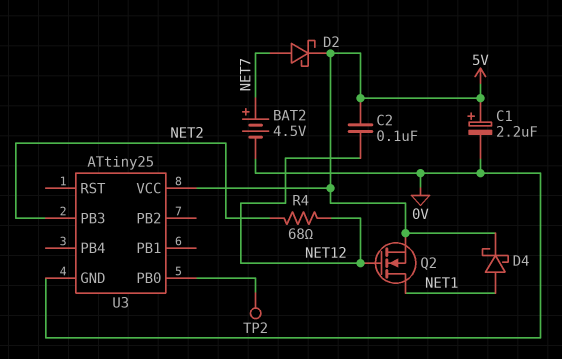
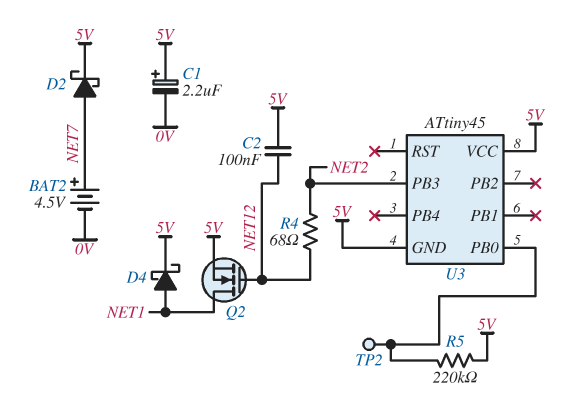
R5: none -> 220k (5V, U3/PB0)
U3: ATtiny25 -> ATtiny45
U3 pin GND: 0V -> 5V

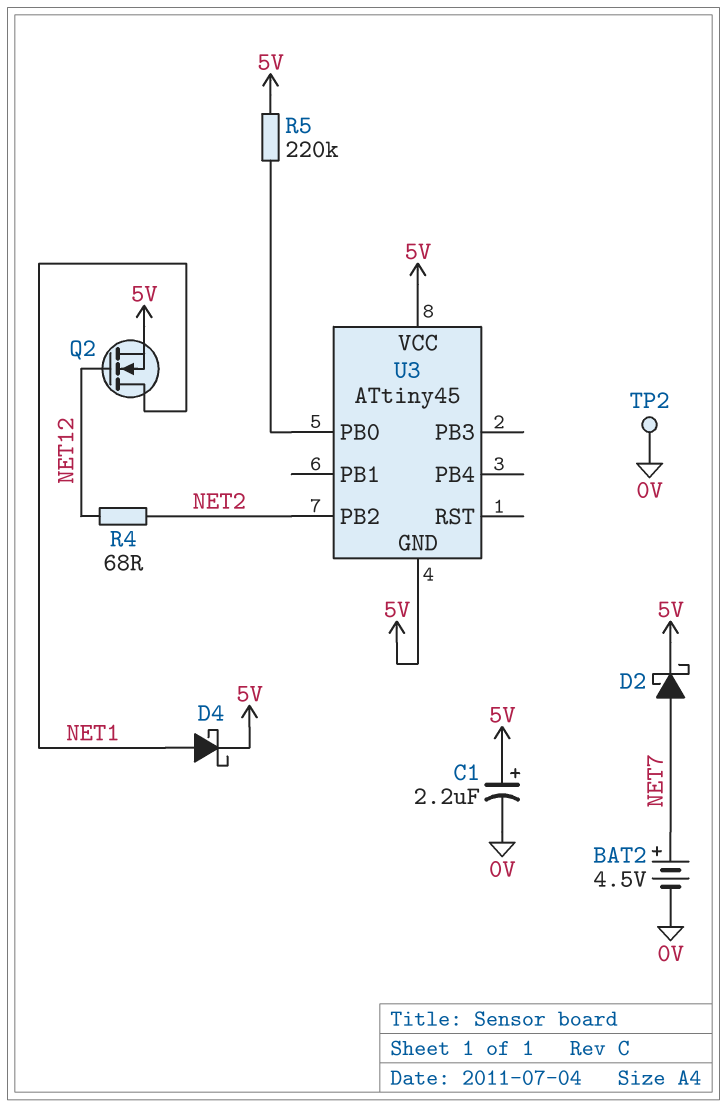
C2: 100nF (5V, NET12) -> none
TP2: test point (U3/PB0) -> test point (0V)
U3 pin PB2: none -> NET2
U3 pin PB3: NET2 -> none

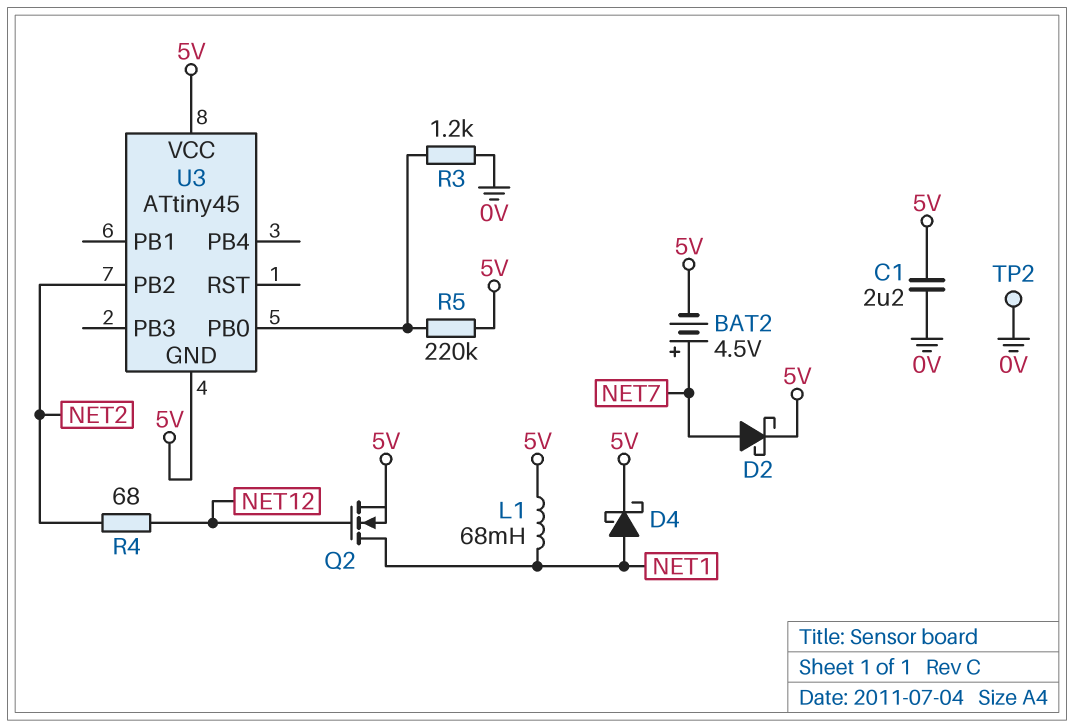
BAT2: 4.5V (plus NET7, minus 0V) -> 4.5V (plus NET7, minus 5V)
C1: 2.2uF (plus 5V, minus 0V) -> 2.2uF (0V, 5V)
L1: none -> 68mH (5V, NET1)
R3: none -> 1.2k (0V, U3/PB0)

